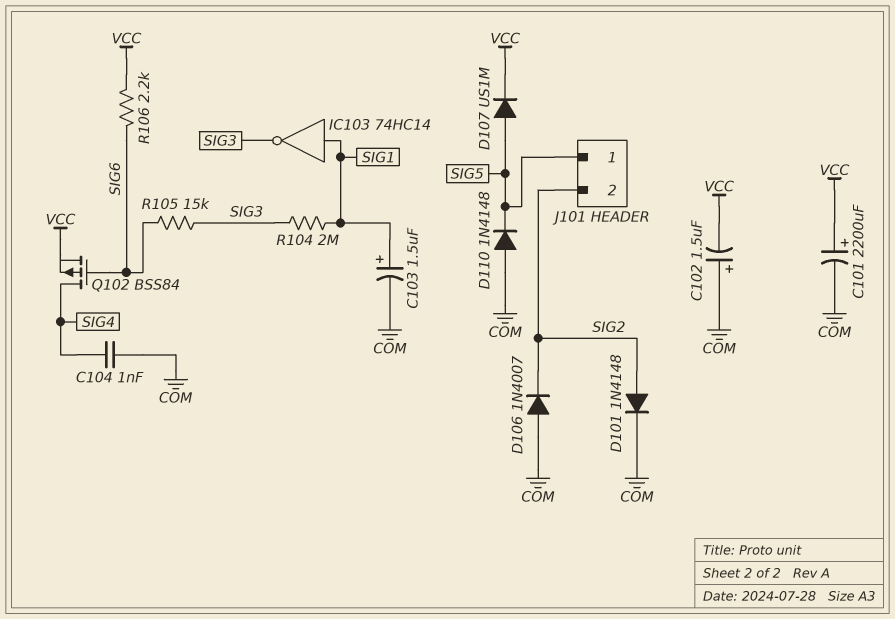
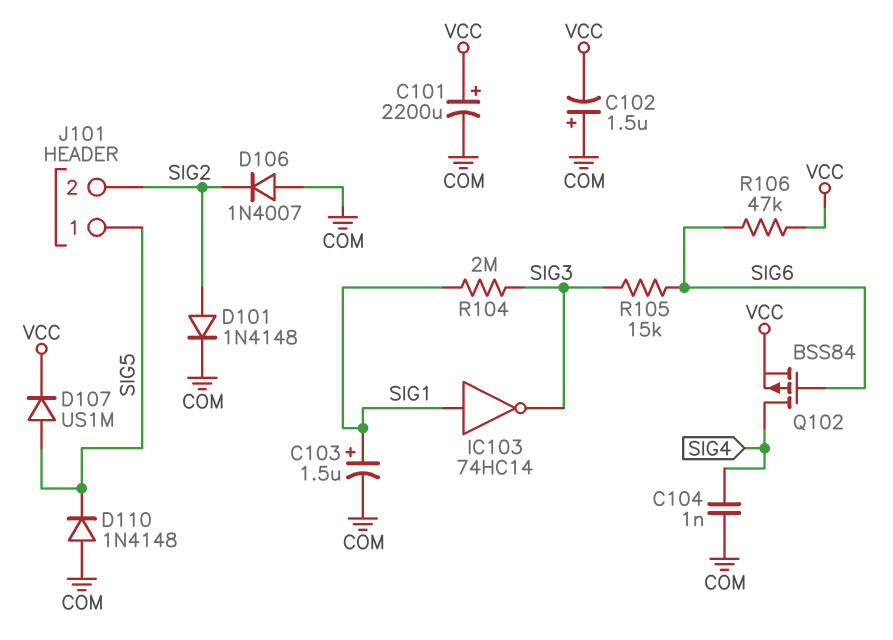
R106: 2.2k (SIG6, VCC) -> 47k (SIG6, VCC)

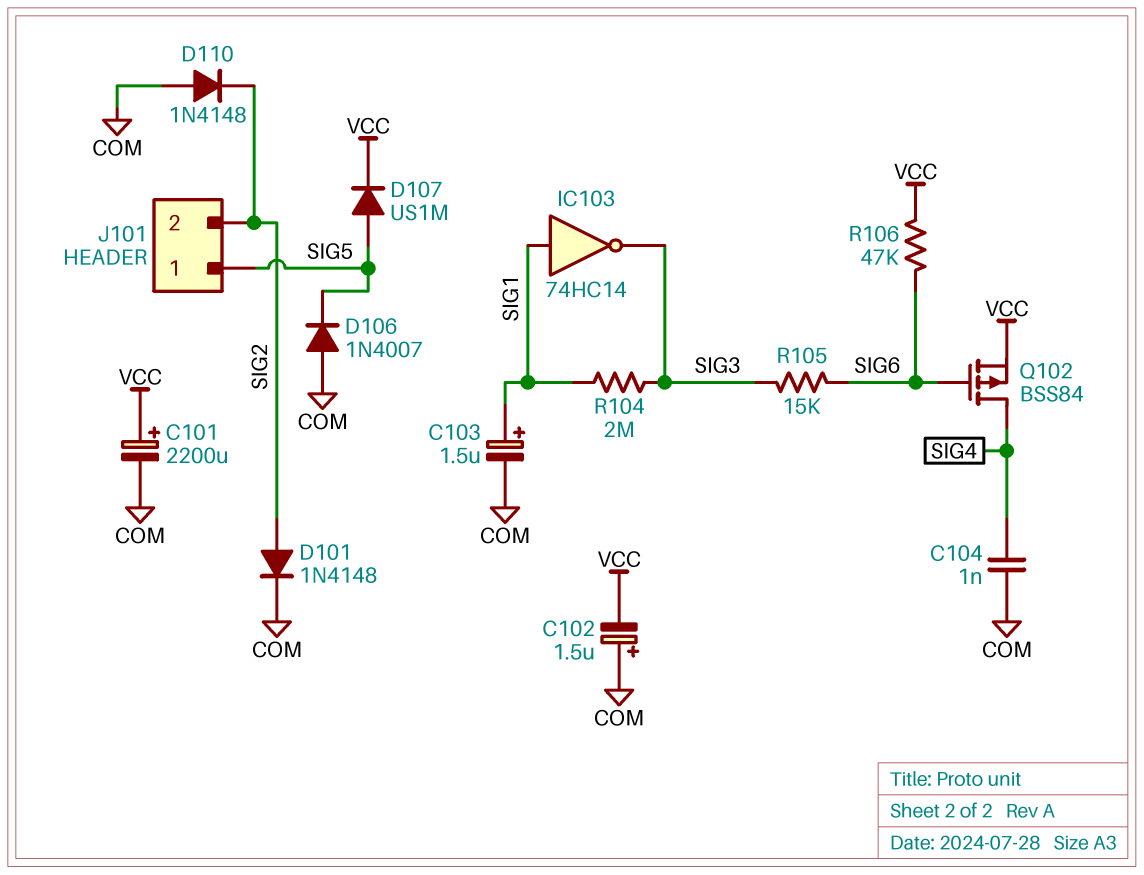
D106: diode 1N4007 (A COM, K SIG2) -> diode 1N4007 (A COM, K SIG5)
D110: diode 1N4148 (A COM, K SIG5) -> diode 1N4148 (A COM, K SIG2)

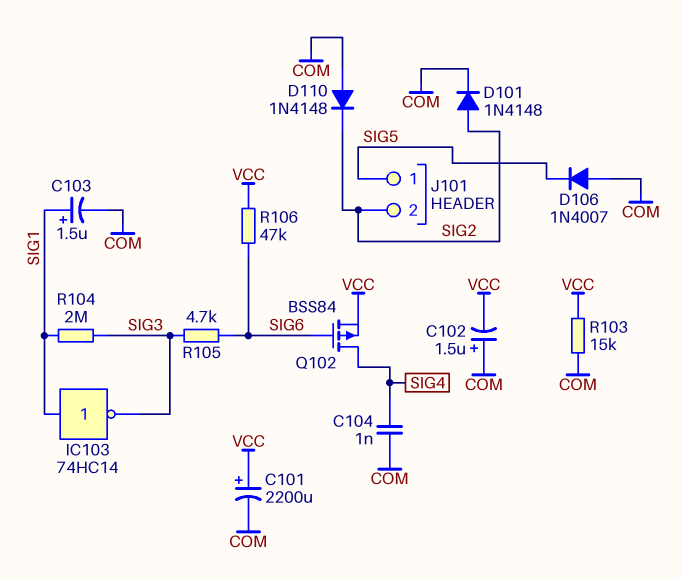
D107: diode US1M (A SIG5, K VCC) -> none
R103: none -> 15k (COM, VCC)
R105: 15k (SIG3, SIG6) -> 4.7k (SIG3, SIG6)

